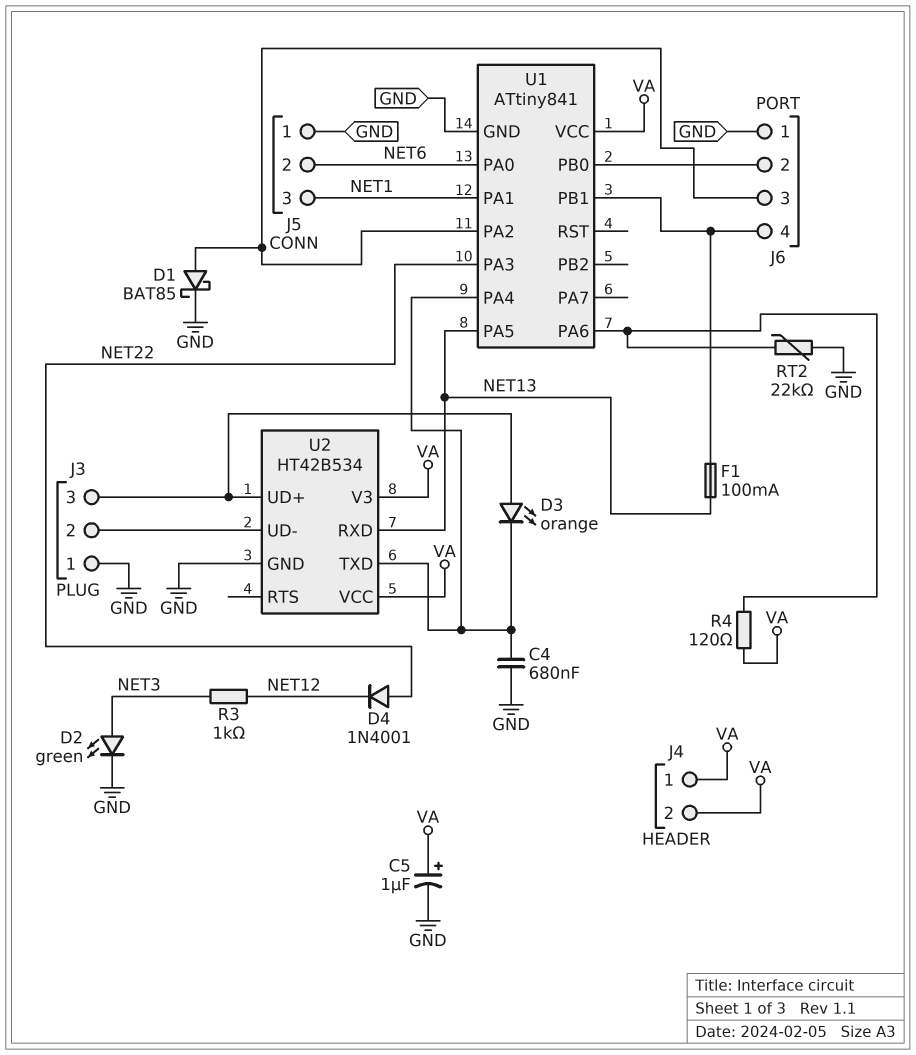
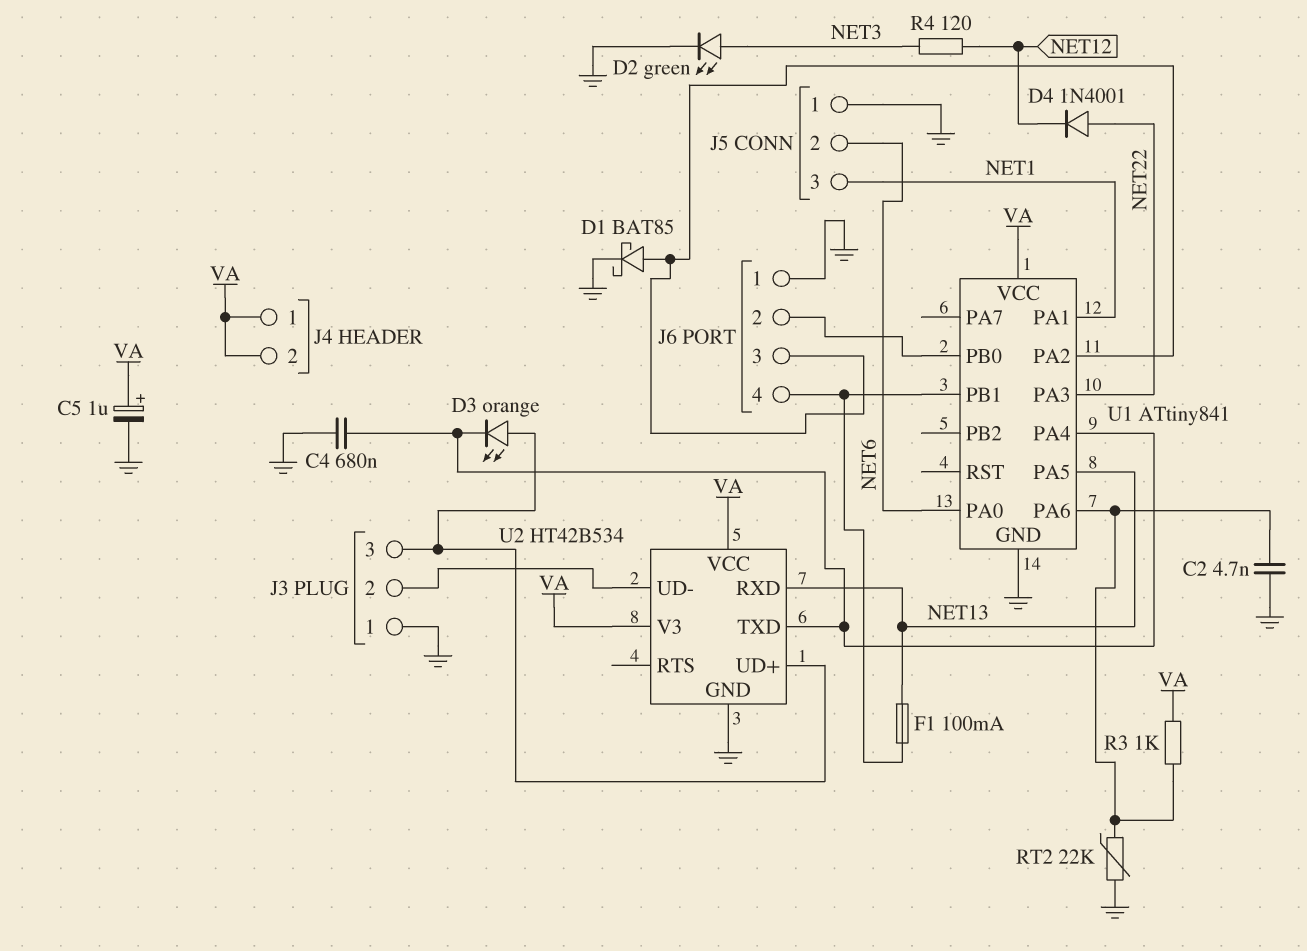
C2: none -> 4.7nF (GND, U1/PA6)
R3: 1k (NET3, NET12) -> 1k (U1/PA6, VA)
R4: 120 (U1/PA6, VA) -> 120 (NET3, NET12)

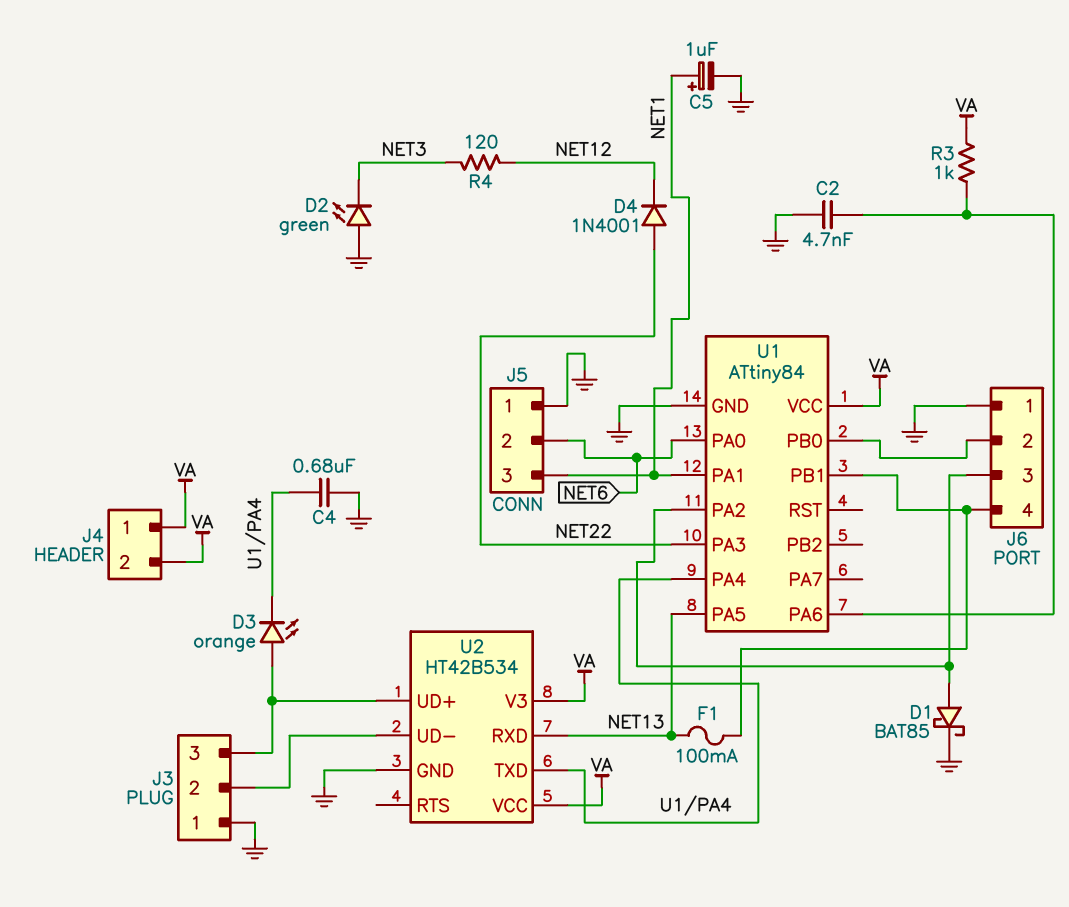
C5: 1uF (plus VA, minus GND) -> 1uF (plus NET1, minus GND)
D2: LED green (A NET3, K GND) -> LED green (A GND, K NET3)
RT2: 22k (GND, U1/PA6) -> none
U1: ATtiny841 -> ATtiny84

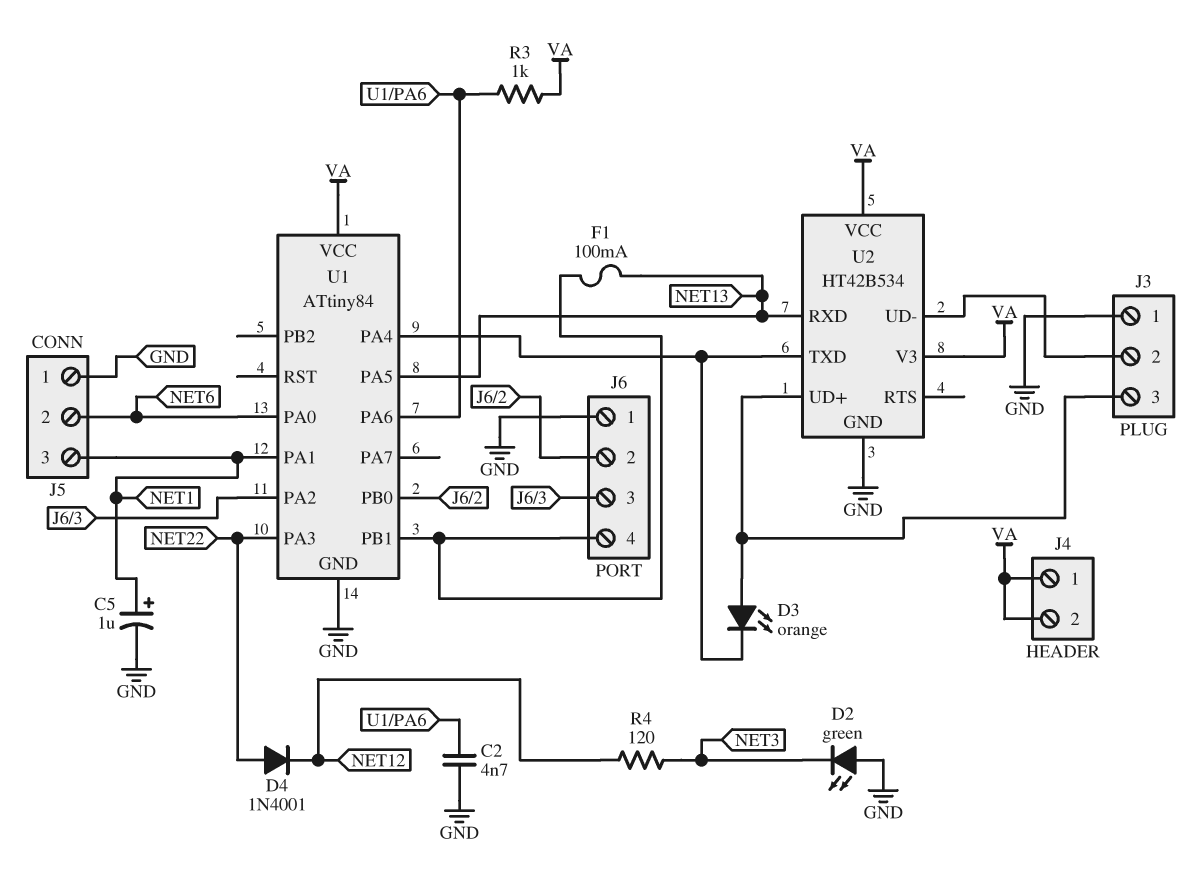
C4: 680nF (GND, U1/PA4) -> none
D1: schottky BAT85 (A J6/3, K GND) -> none

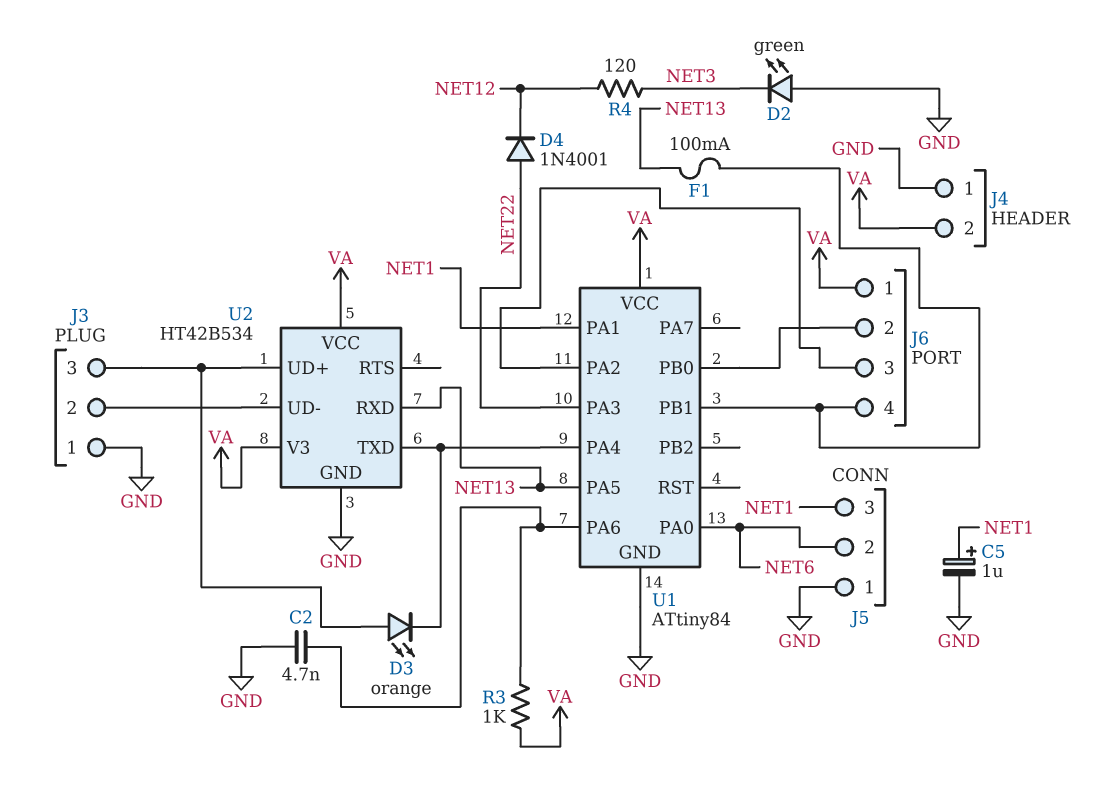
J4 pin 1: VA -> GND
J6 pin 1: GND -> VA

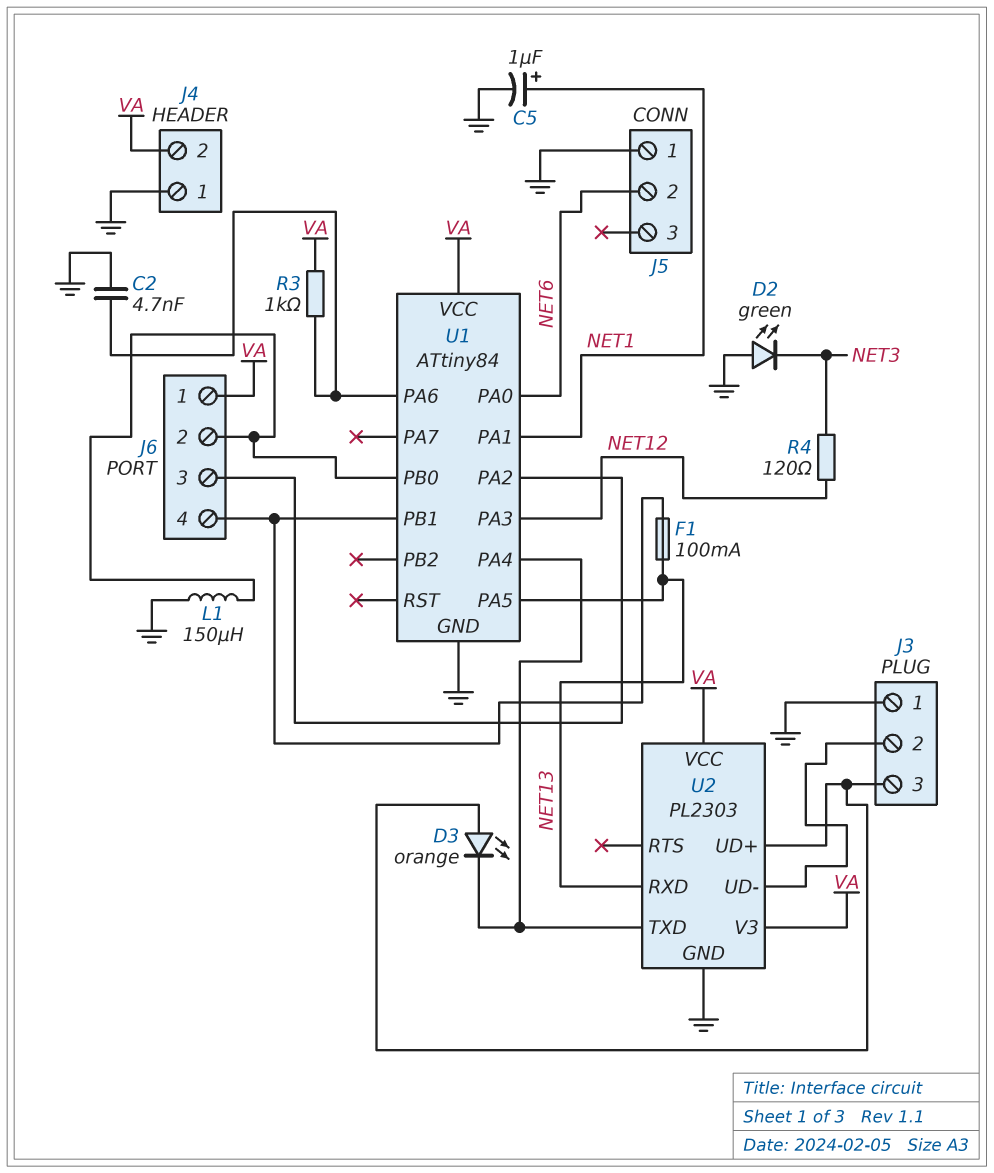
D4: diode 1N4001 (A NET22, K NET12) -> none
J5 pin 3: NET1 -> none
L1: none -> 150uH (GND, J6/2)
U1 pin PA3: NET22 -> NET12
U2: HT42B534 -> PL2303

